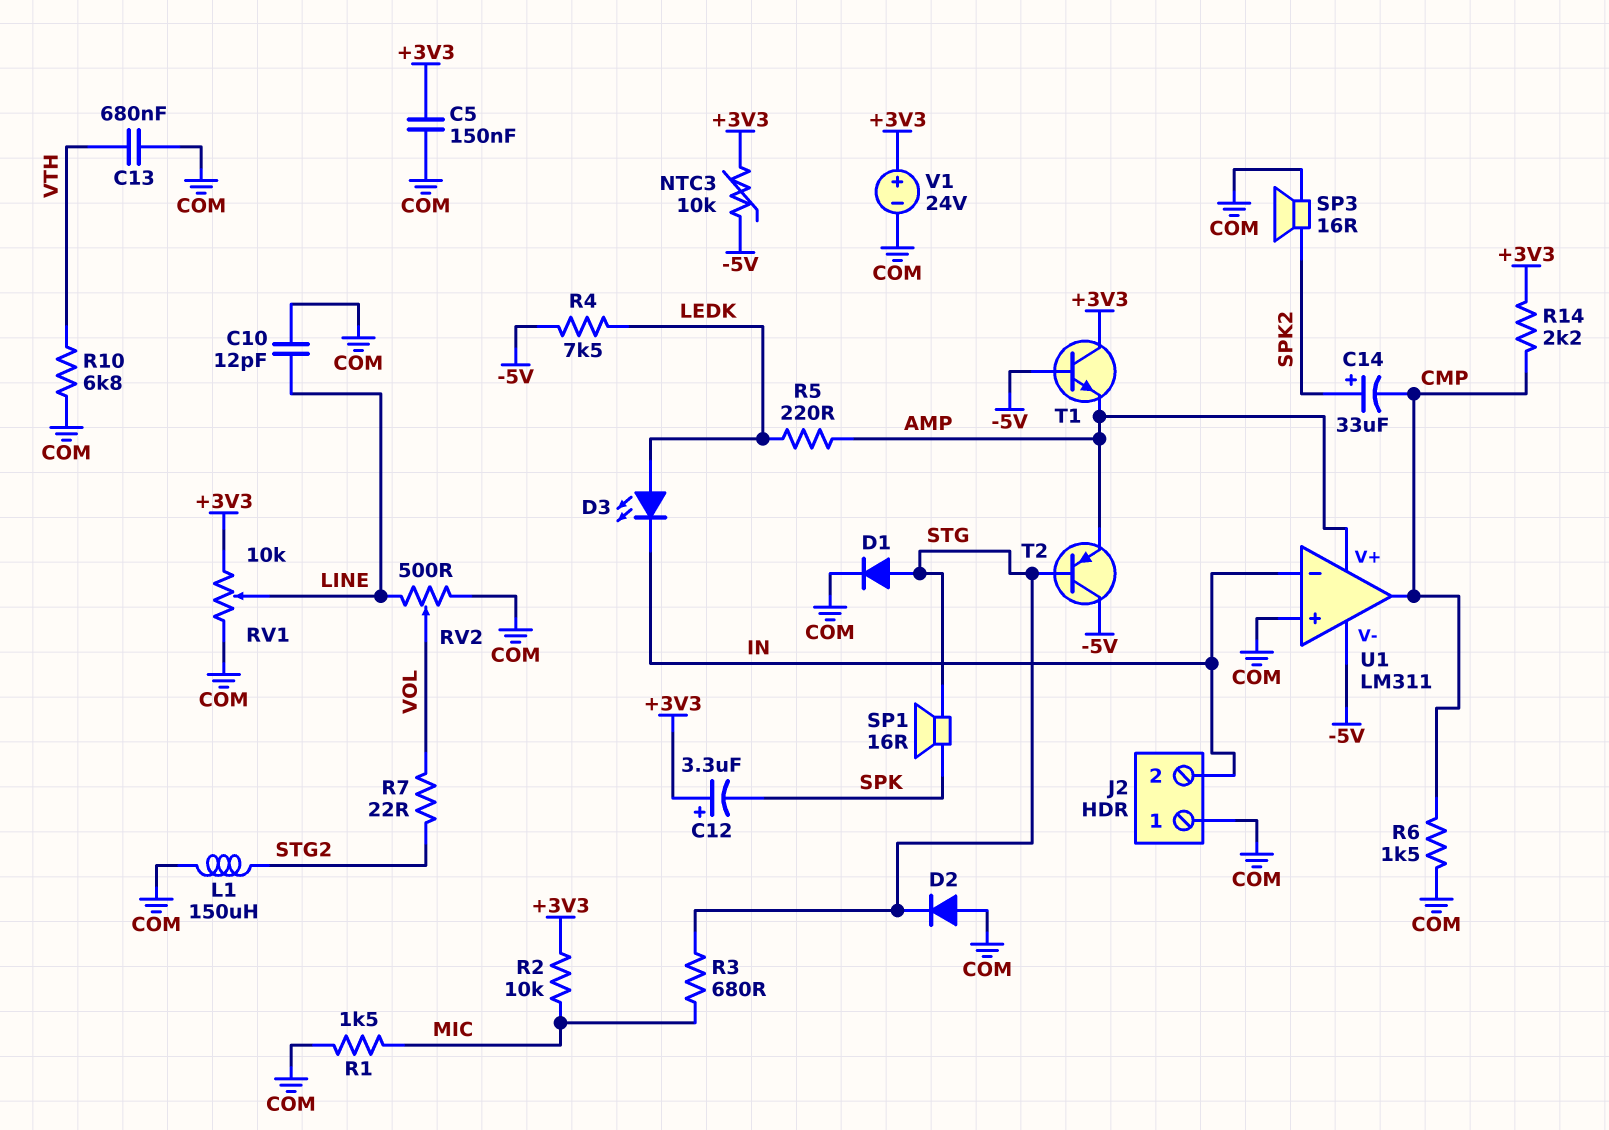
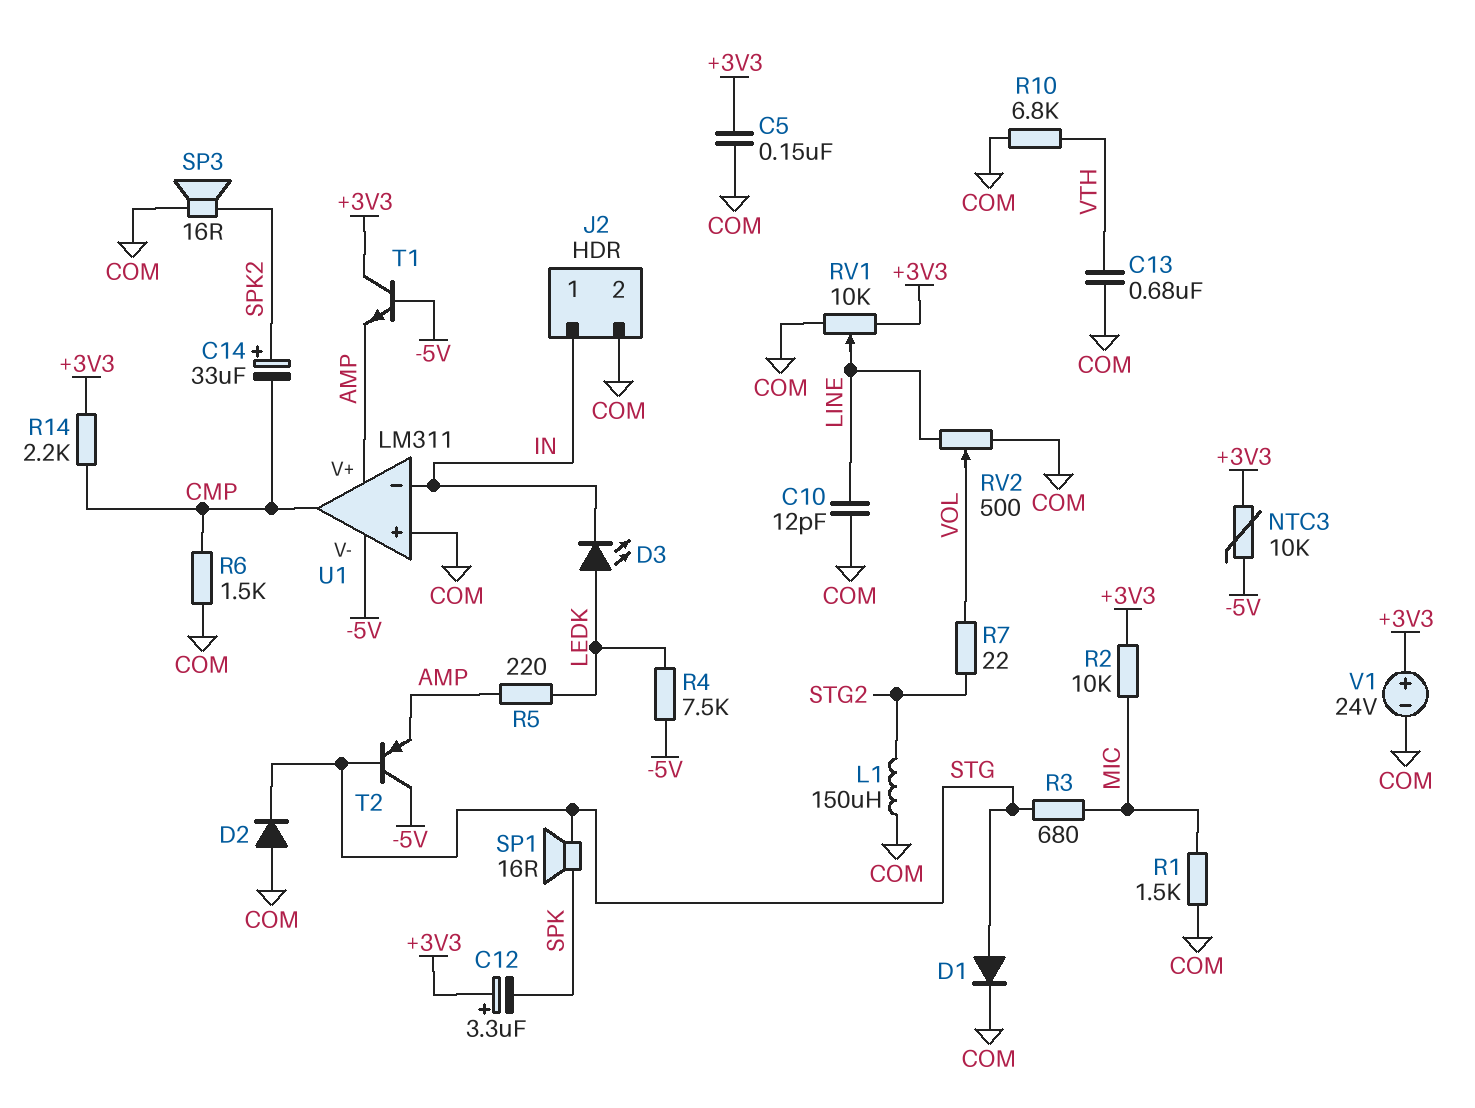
J2 pin 1: COM -> IN
J2 pin 2: IN -> COM

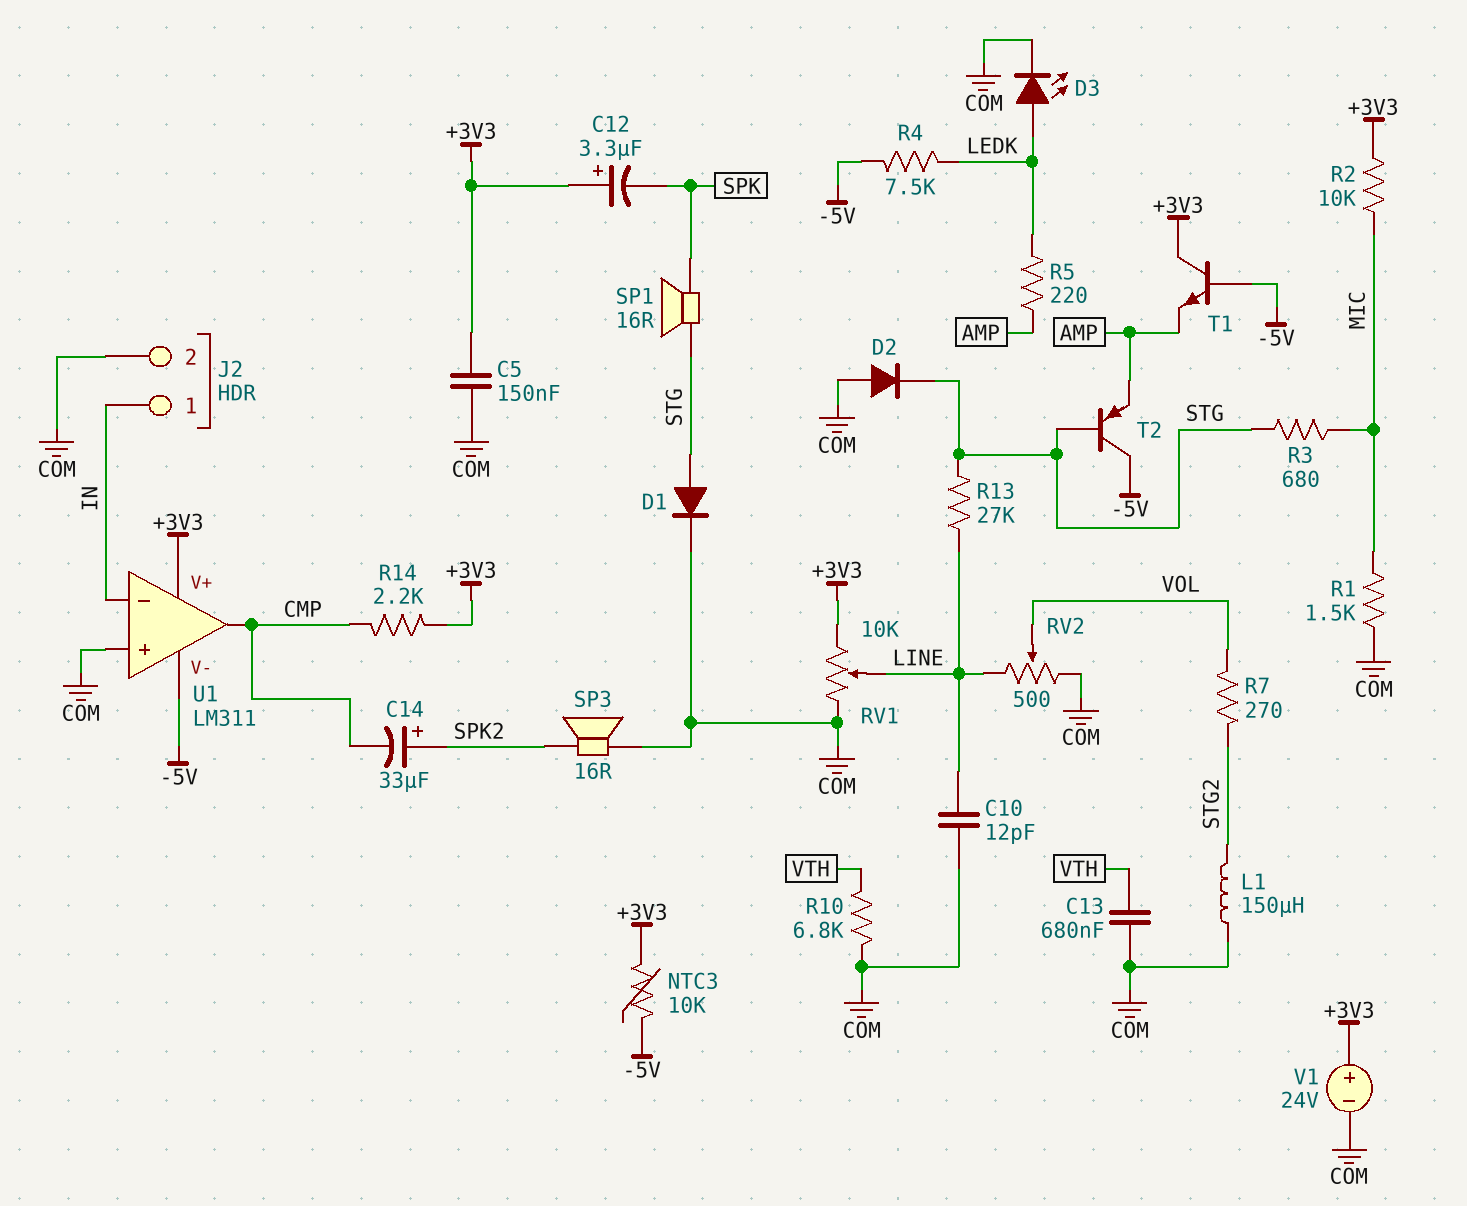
D3: LED (A LEDK, K IN) -> LED (A LEDK, K COM)
R6: 1.5k (CMP, COM) -> none
R7: 22 (STG2, VOL) -> 270 (STG2, VOL)
R13: none -> 27k (LINE, STG)
U1 pin V+: AMP -> +3V3

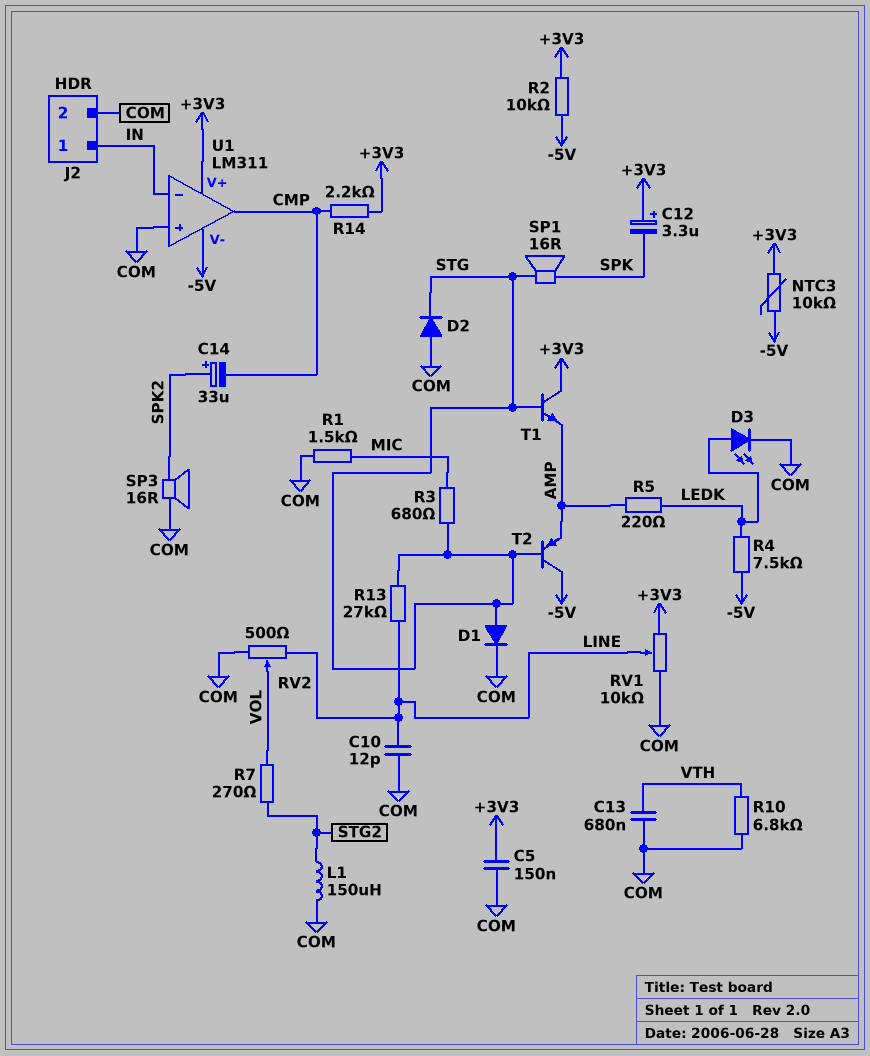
R2: 10k (+3V3, MIC) -> 10k (+3V3, -5V)
T1: NPN (B -5V, C +3V3, E AMP) -> NPN (B STG, C +3V3, E AMP)
V1: 24V (plus +3V3, minus COM) -> none

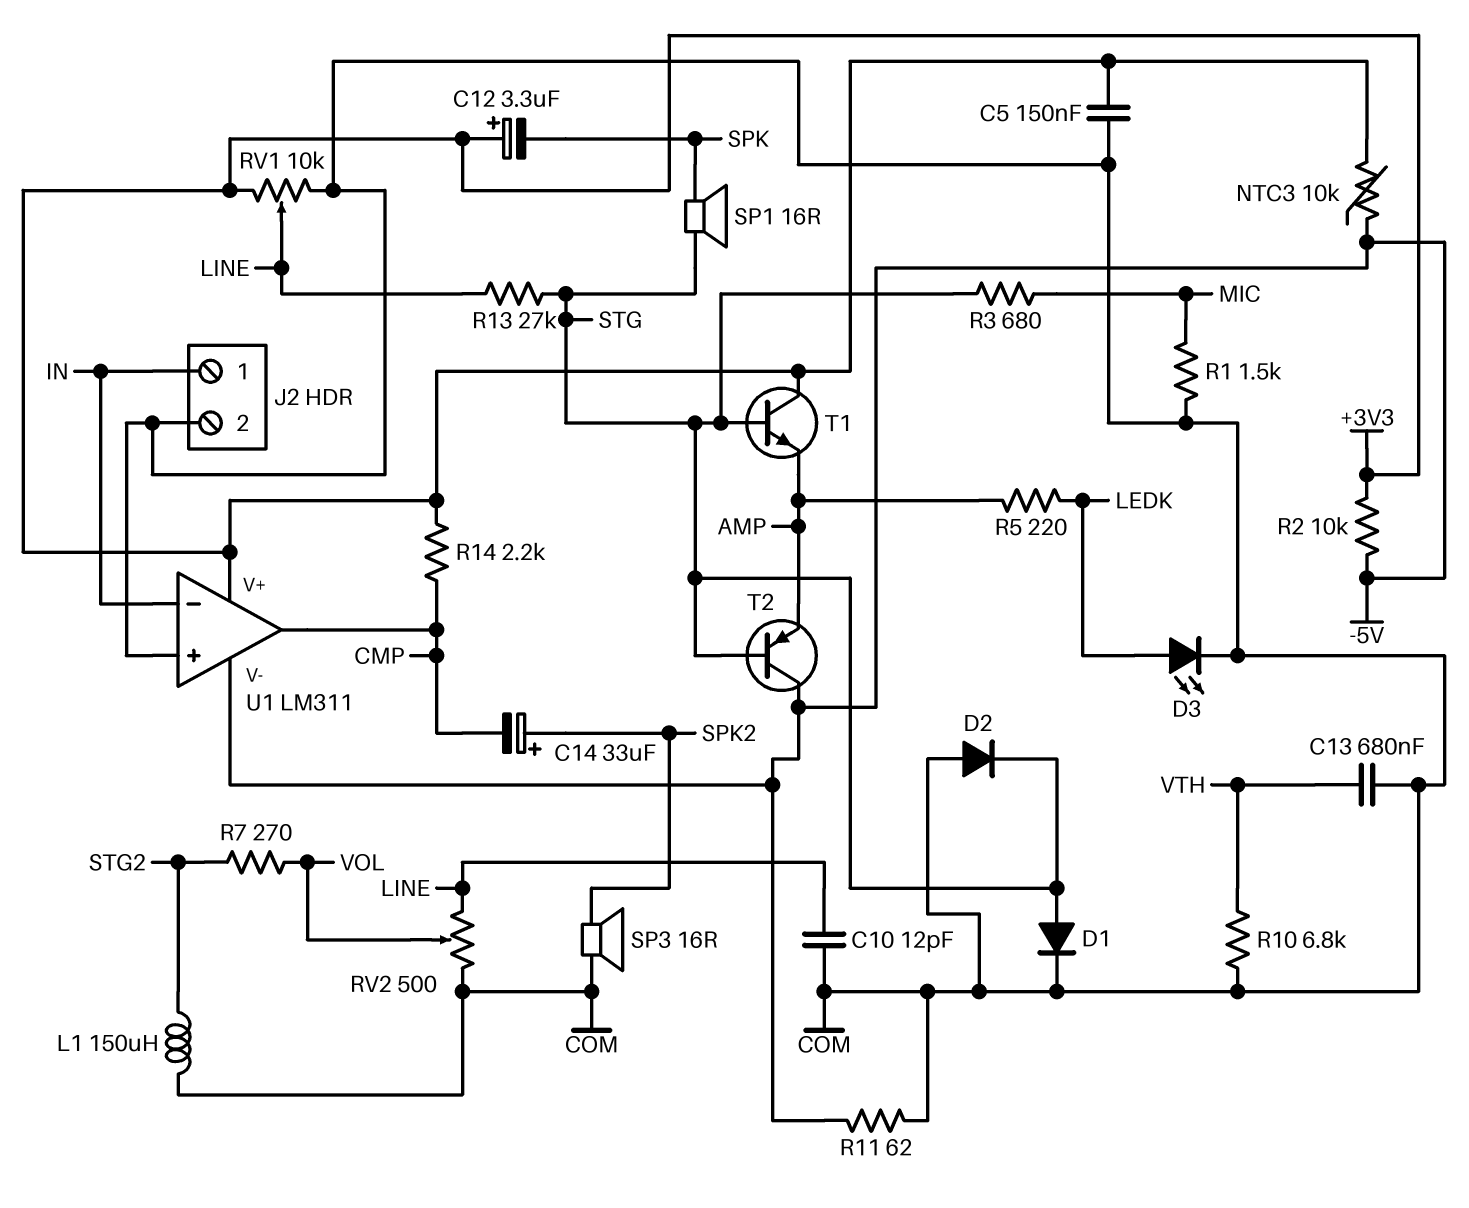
R4: 7.5k (-5V, LEDK) -> none
R11: none -> 62 (-5V, COM)

